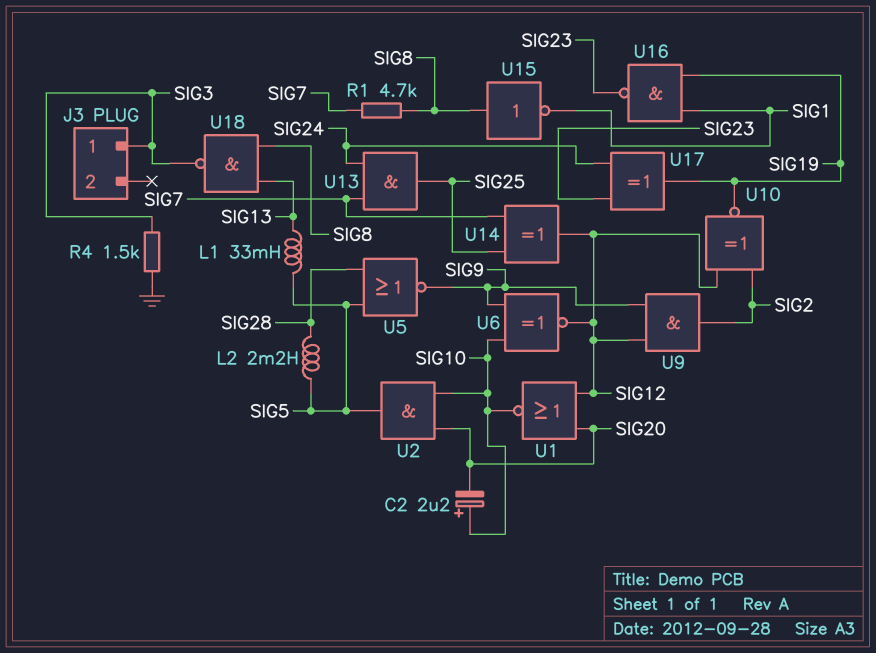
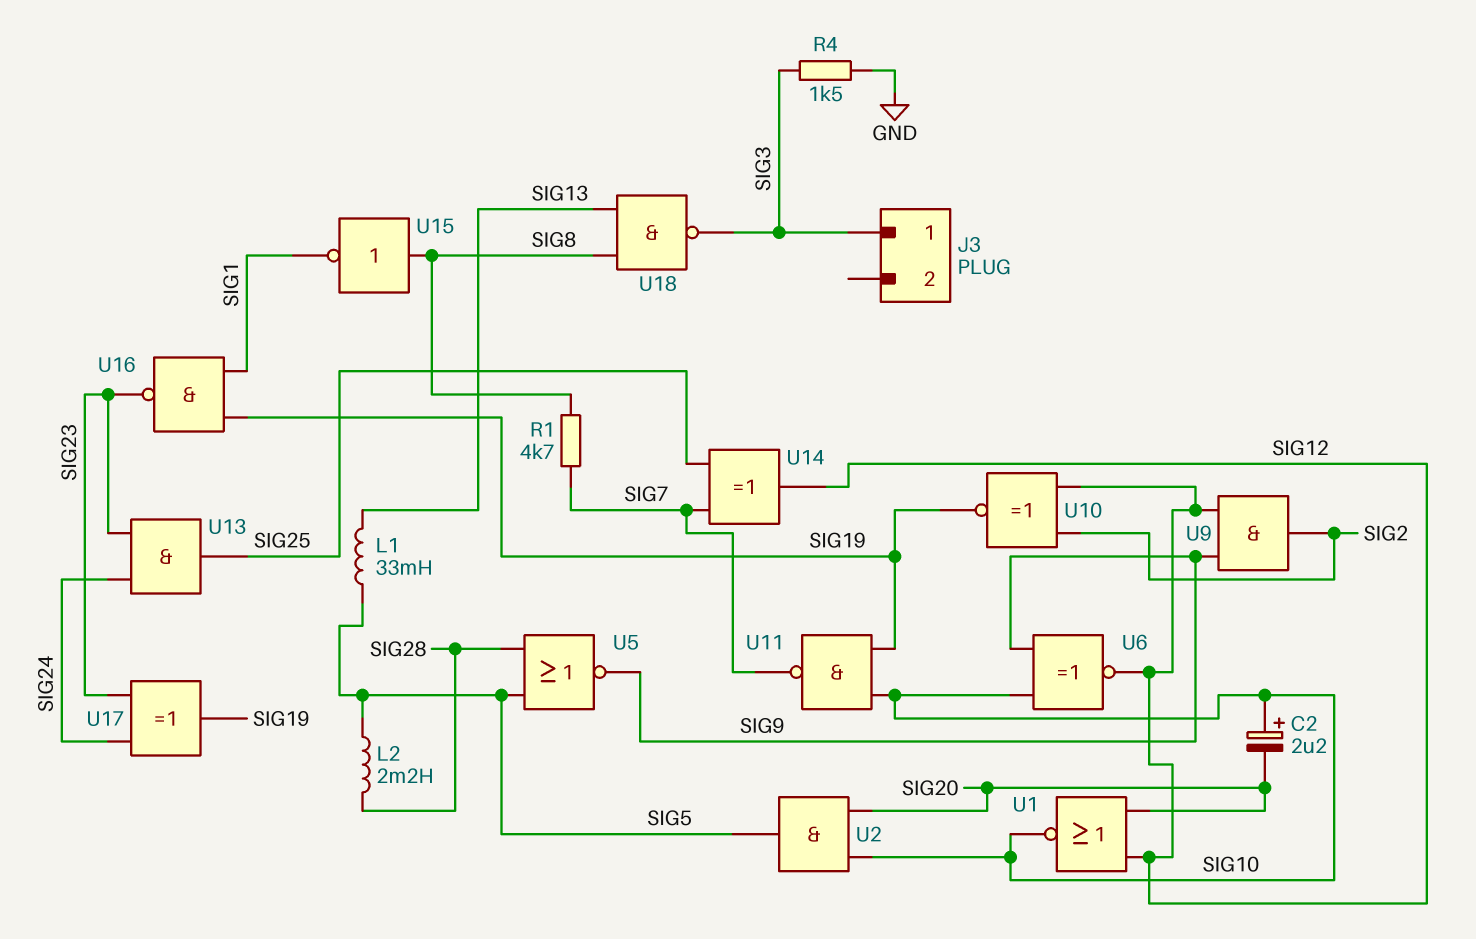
U11: none -> NAND (in SIG10, in SIG19, out SIG7)
U13: AND (in SIG7, in SIG24, out SIG25) -> AND (in SIG23, in SIG24, out SIG25)

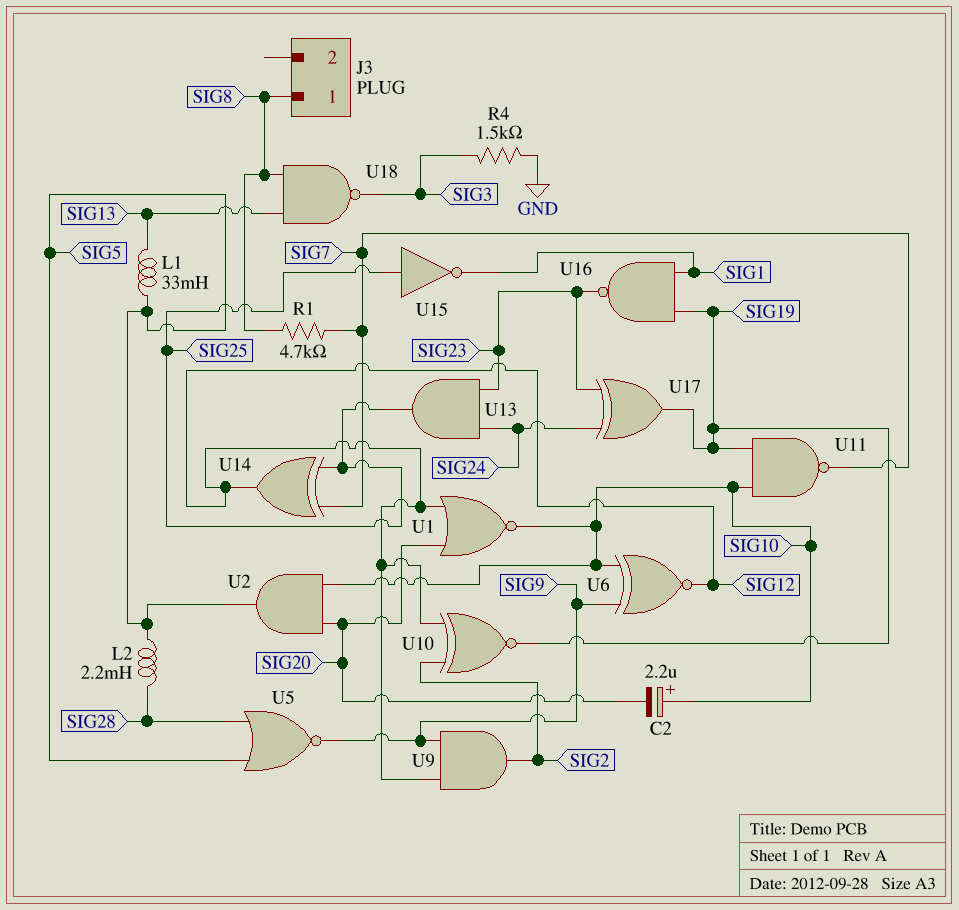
J3 pin 1: SIG3 -> SIG8
U15: NOT (in SIG8, out SIG1) -> NOT (in SIG25, out SIG1)

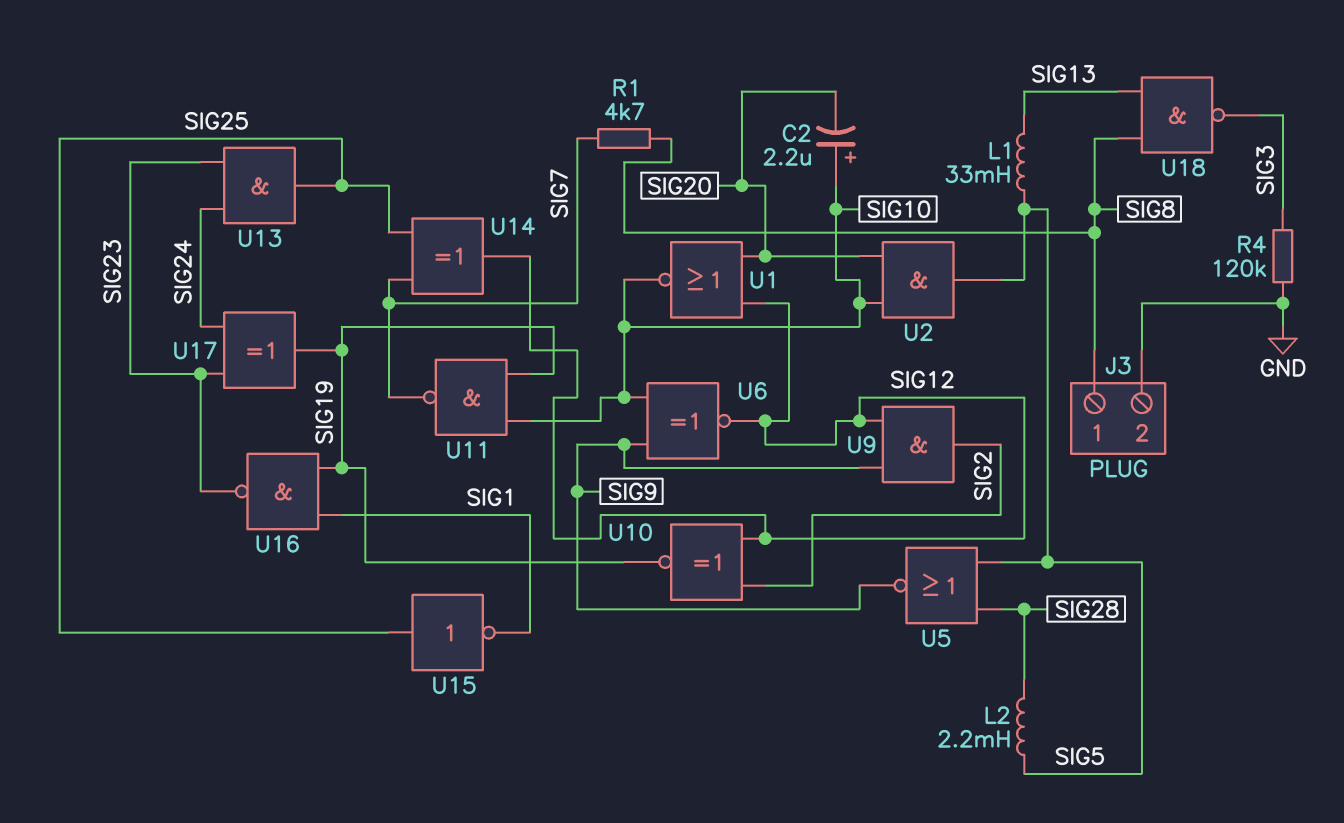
J3 pin 2: none -> GND
R4: 1.5k (GND, SIG3) -> 120k (GND, SIG3)

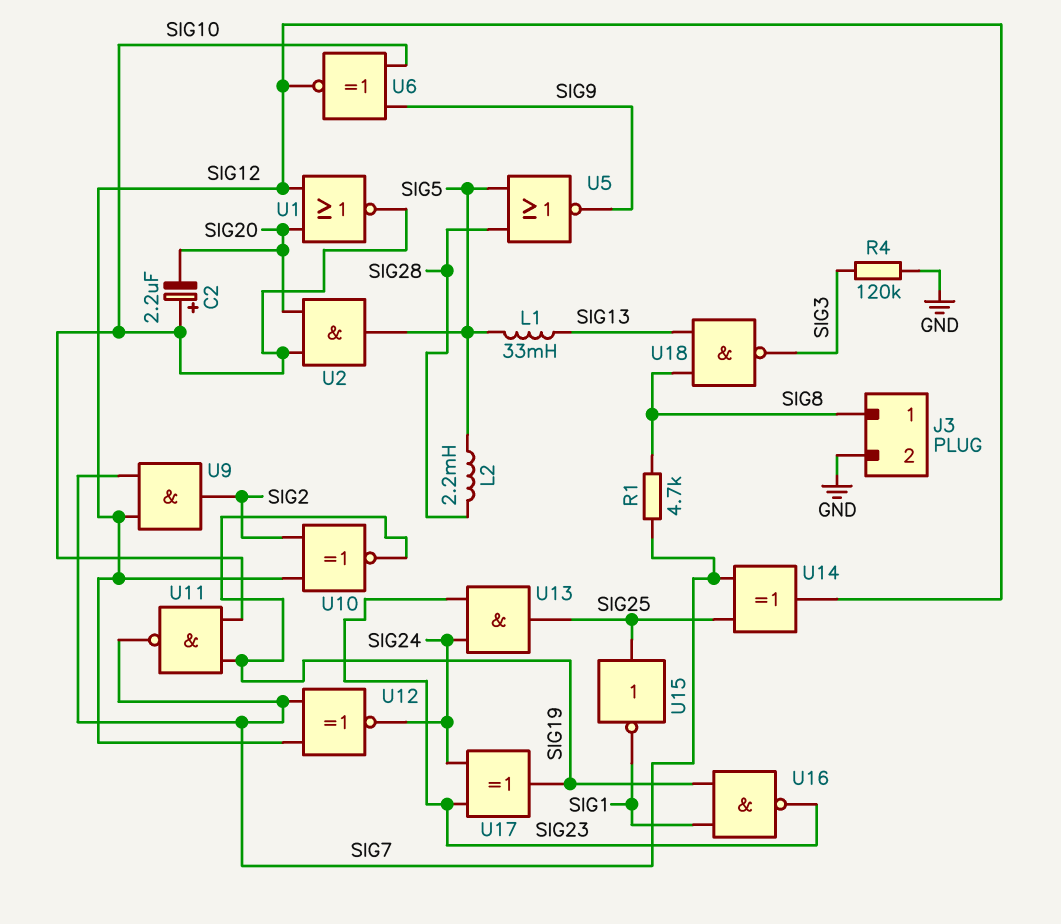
U9: AND (in SIG9, in SIG12, out SIG2) -> AND (in SIG7, in SIG12, out SIG2)
U12: none -> XNOR (in SIG7, in SIG12, out SIG24)

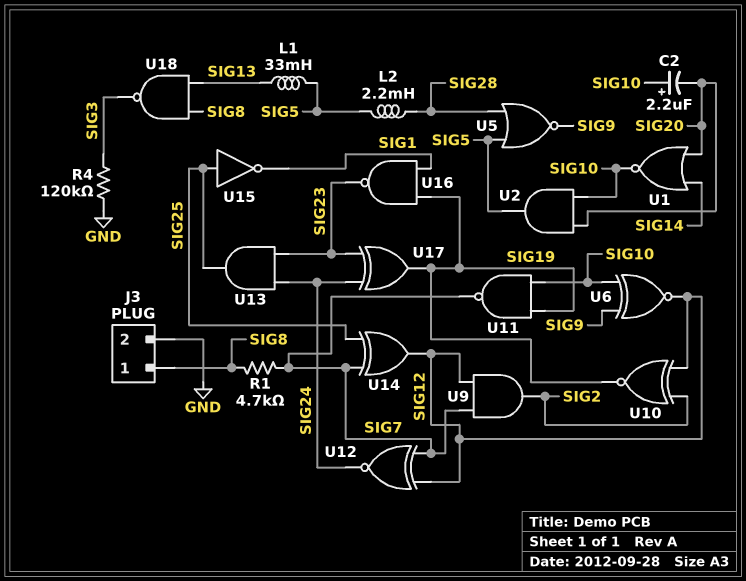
U1: NOR (in SIG12, in SIG20, out SIG10) -> NOR (in SIG14, in SIG20, out SIG10)

